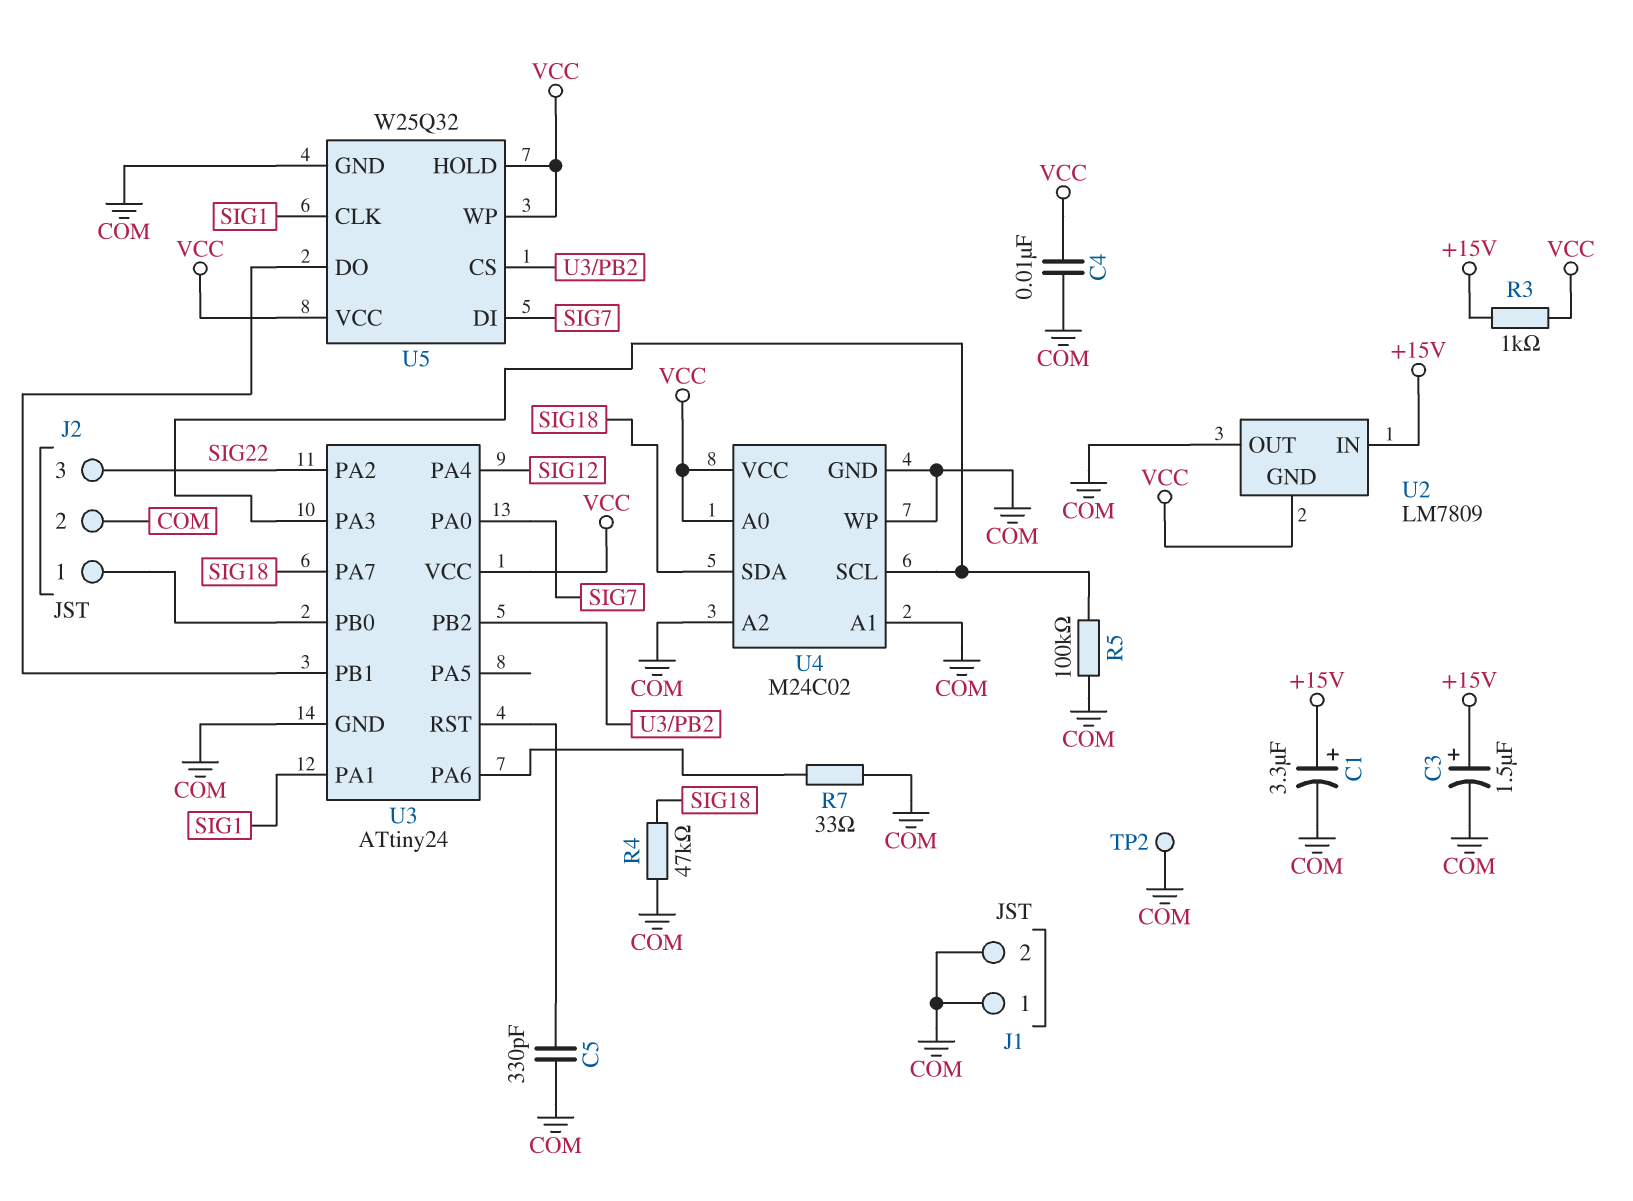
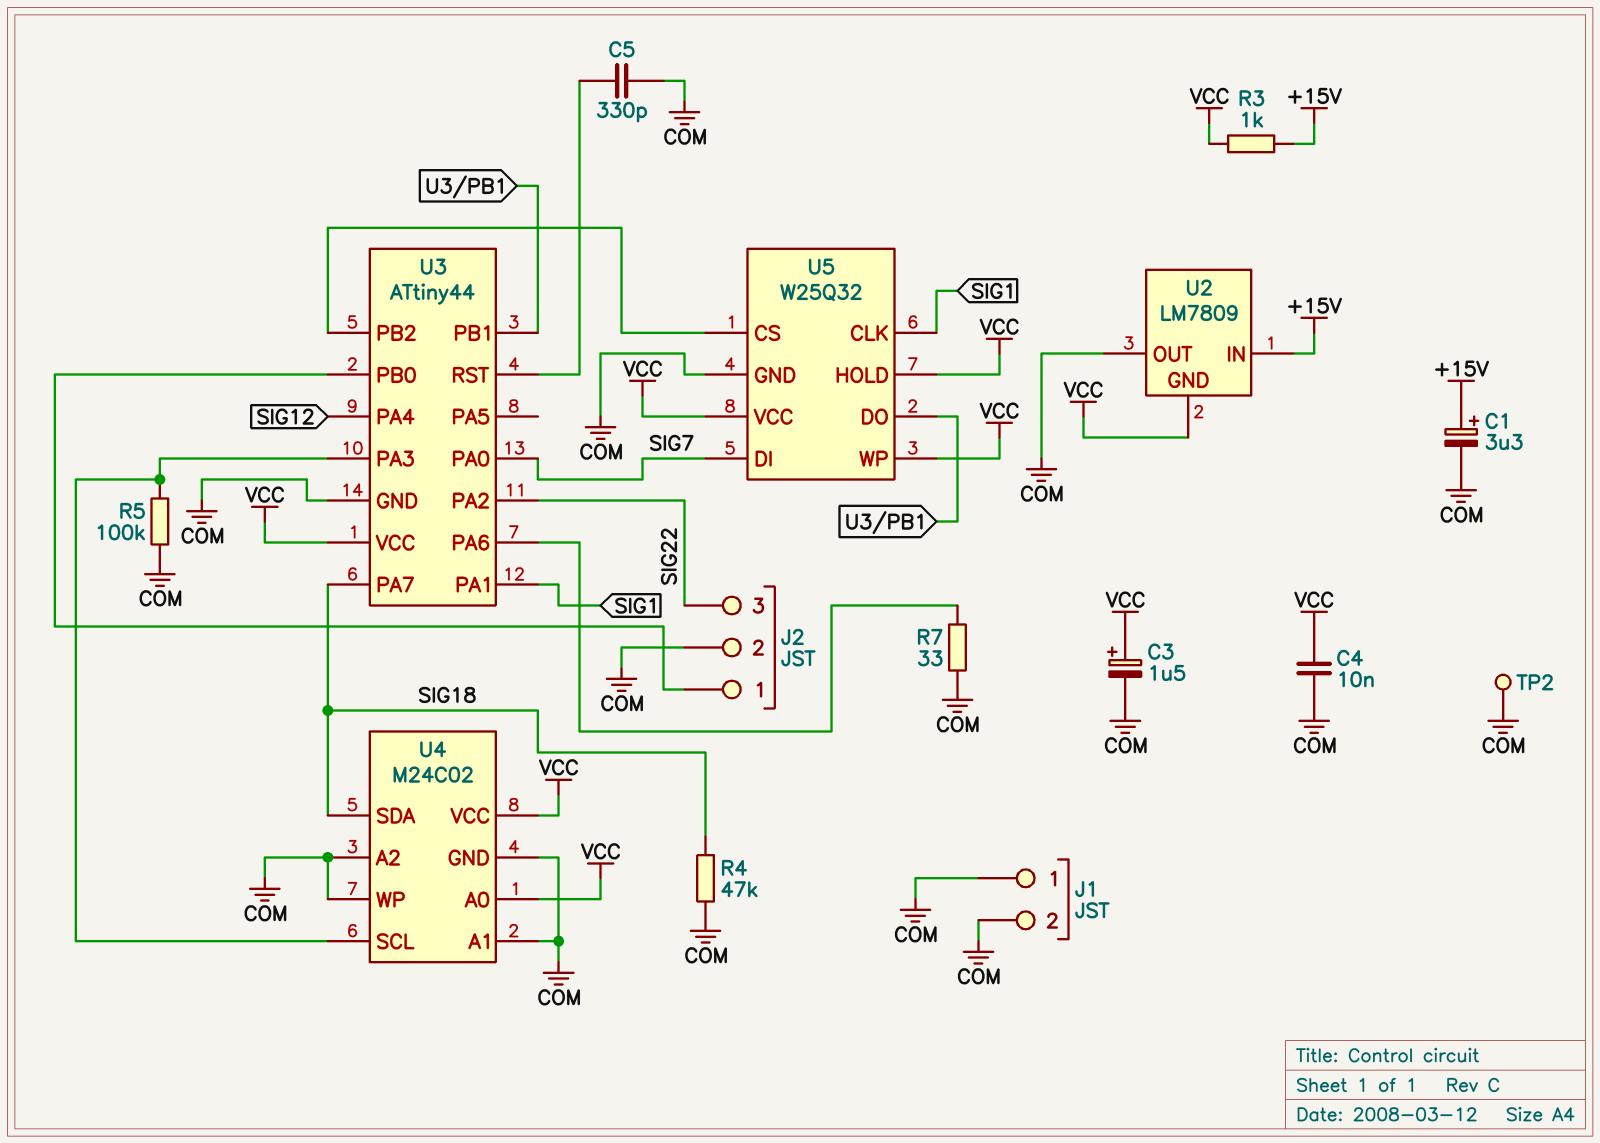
C3: 1.5uF (plus +15V, minus COM) -> 1.5uF (plus VCC, minus COM)
U3: ATtiny24 -> ATtiny44

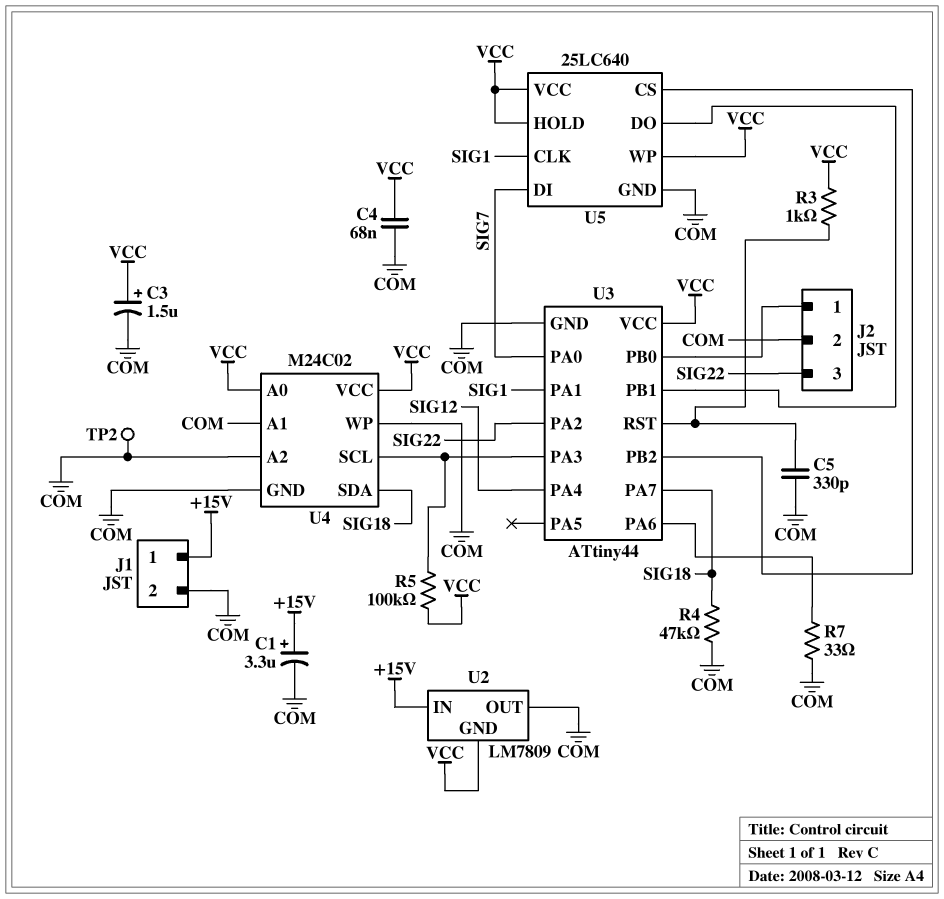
C4: 10nF (COM, VCC) -> 68nF (COM, VCC)
J1 pin 1: COM -> +15V
R3: 1k (+15V, VCC) -> 1k (U3/RST, VCC)
R5: 100k (COM, U3/PA3) -> 100k (U3/PA3, VCC)
U5: W25Q32 -> 25LC640

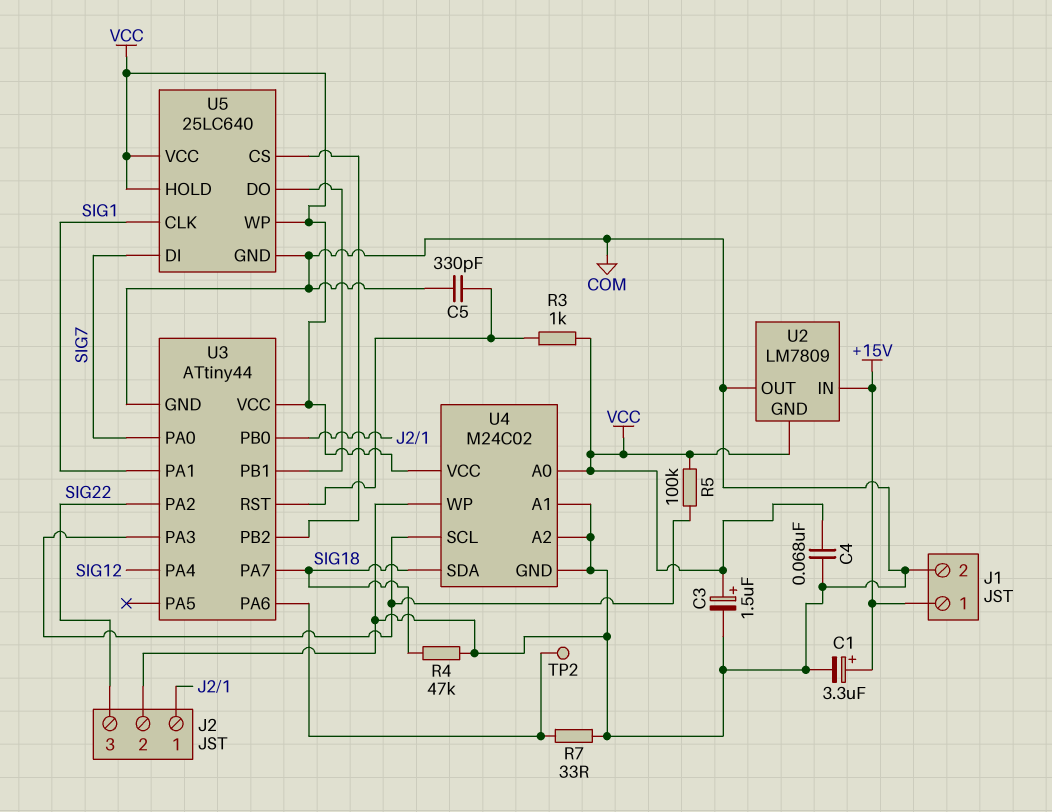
TP2: test point (COM) -> test point (U3/PA6)

